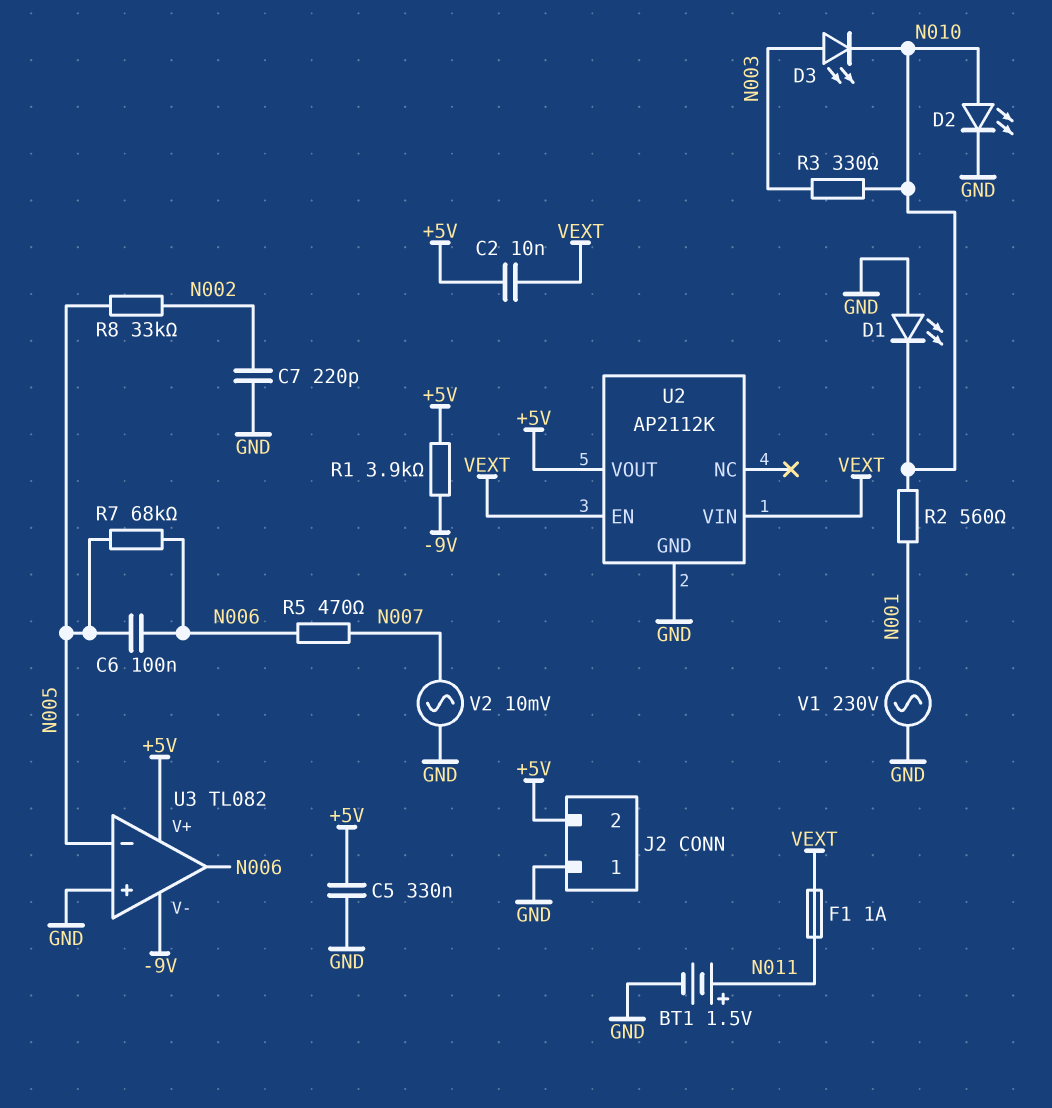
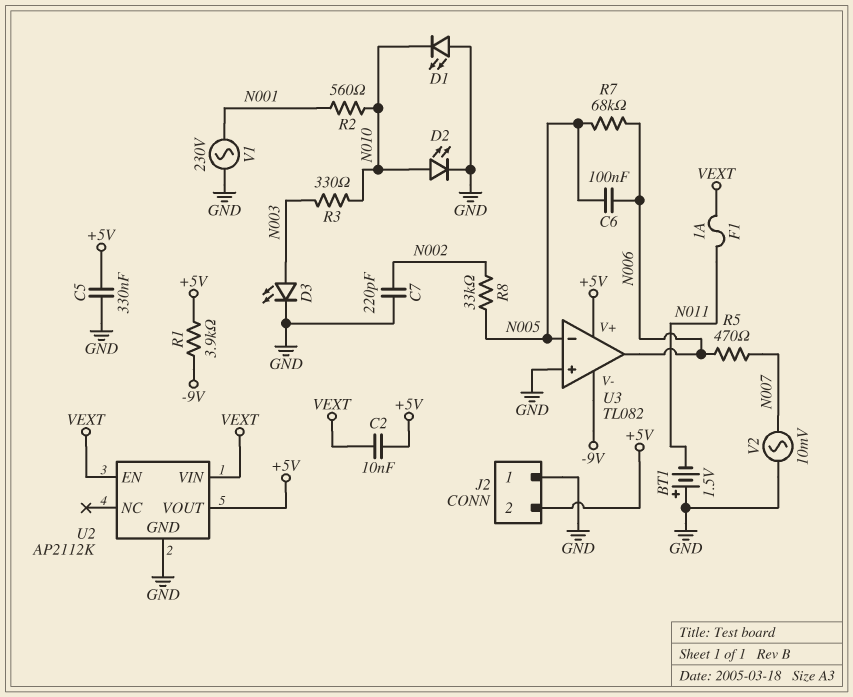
BT1: 1.5V (plus N011, minus GND) -> 1.5V (plus GND, minus N011)
D3: LED (A N003, K N010) -> LED (A N003, K GND)

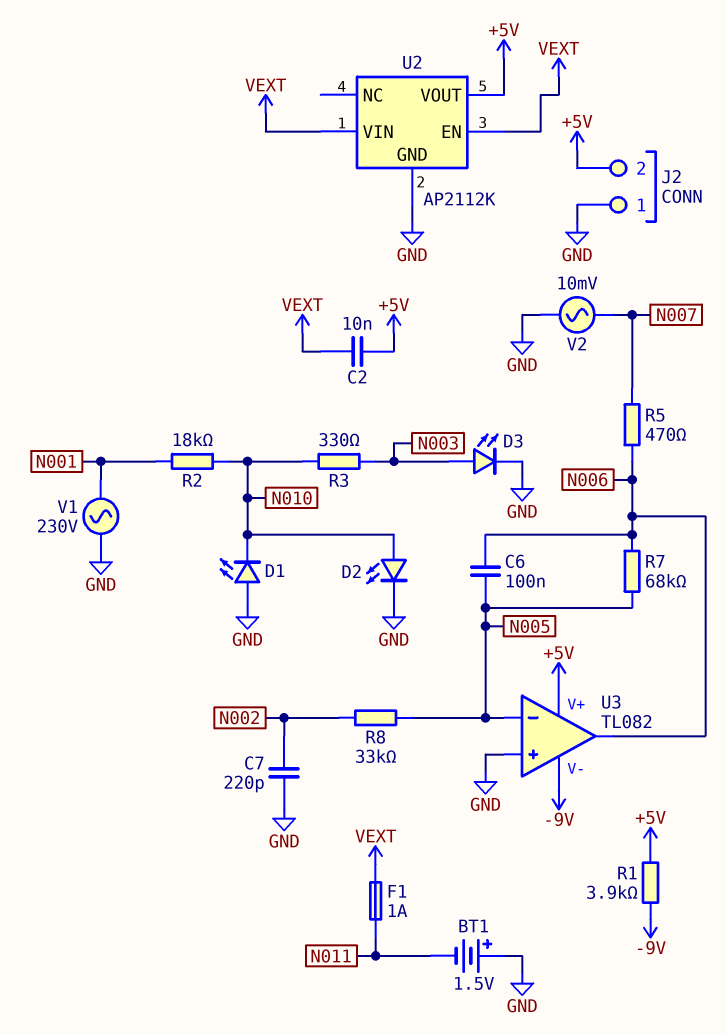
C5: 330nF (+5V, GND) -> none
R2: 560 (N001, N010) -> 18k (N001, N010)

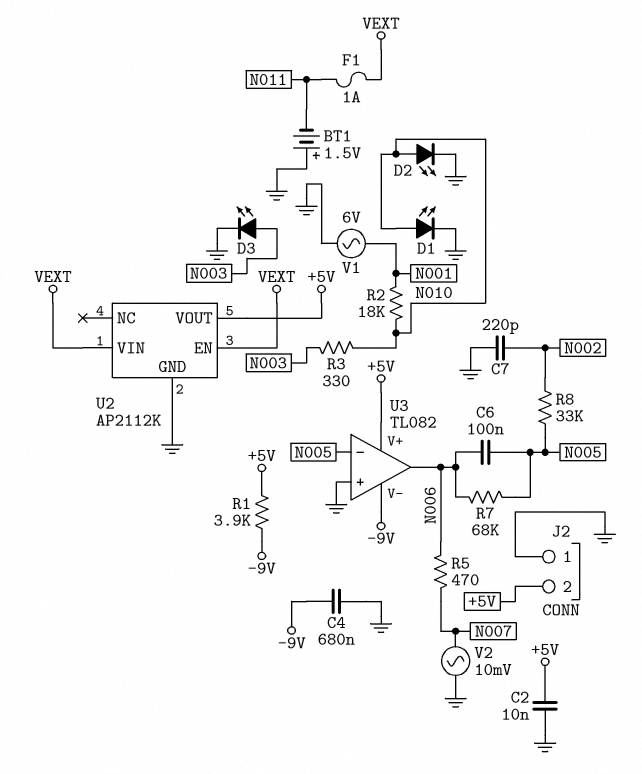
C2: 10nF (+5V, VEXT) -> 10nF (+5V, GND)
C4: none -> 680nF (-9V, GND)
D1: LED (A GND, K N010) -> LED (A N010, K GND)
V1: AC 230V (GND, N001) -> AC 6V (GND, N001)

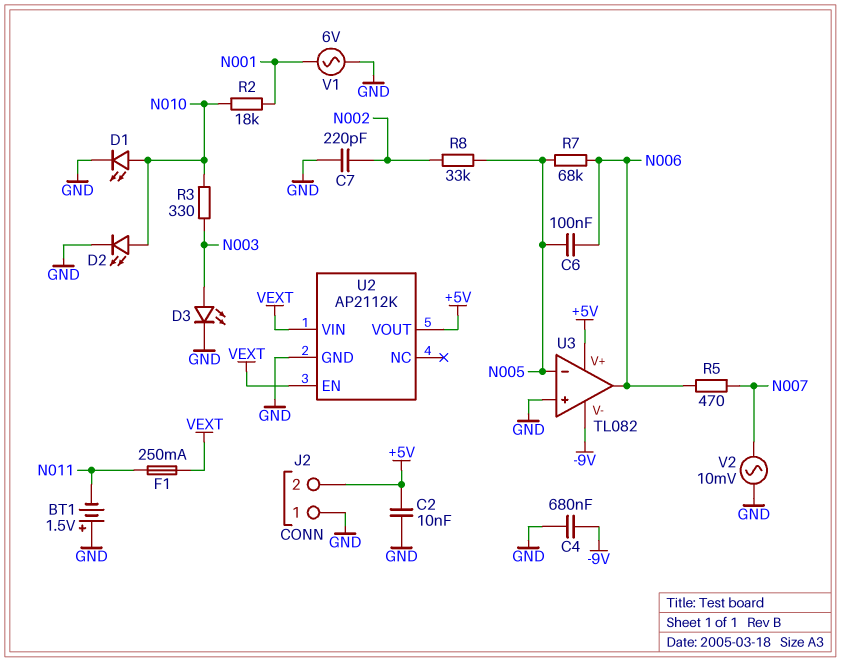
F1: 1A (N011, VEXT) -> 250mA (N011, VEXT)
R1: 3.9k (+5V, -9V) -> none

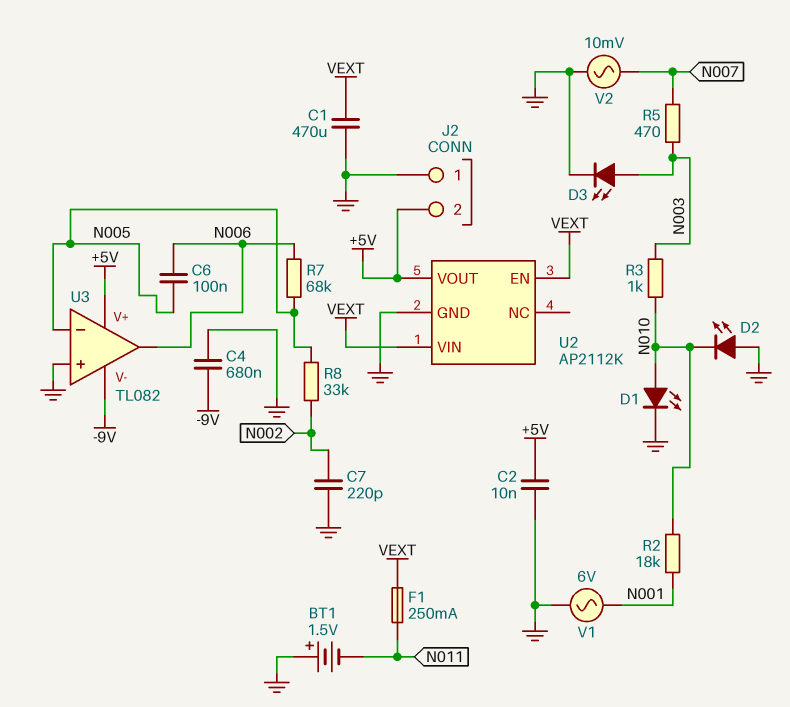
C1: none -> 470uF (GND, VEXT)
D2: LED (A N010, K GND) -> LED (A GND, K N010)
R3: 330 (N003, N010) -> 1k (N003, N010)
R5: 470 (N006, N007) -> 470 (N003, N007)

